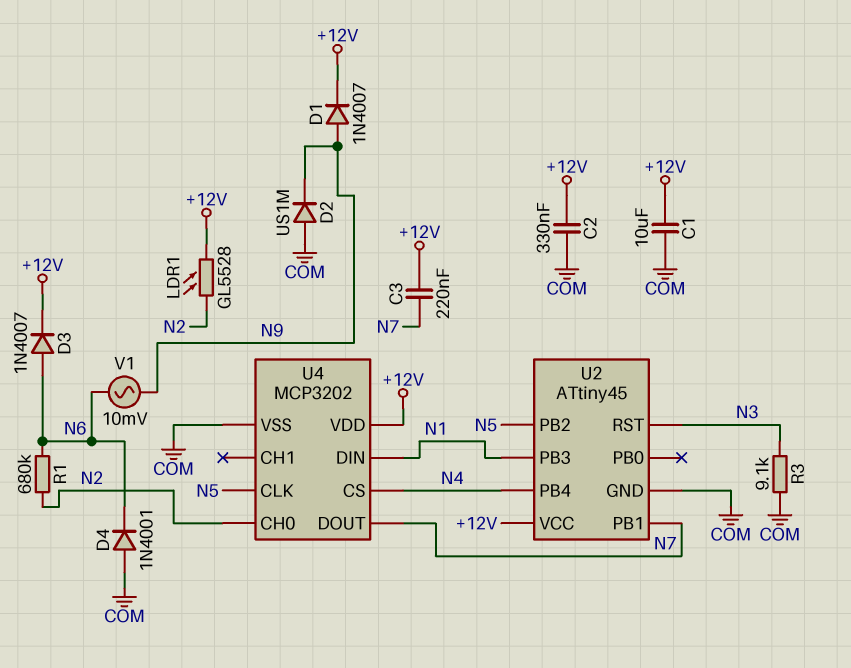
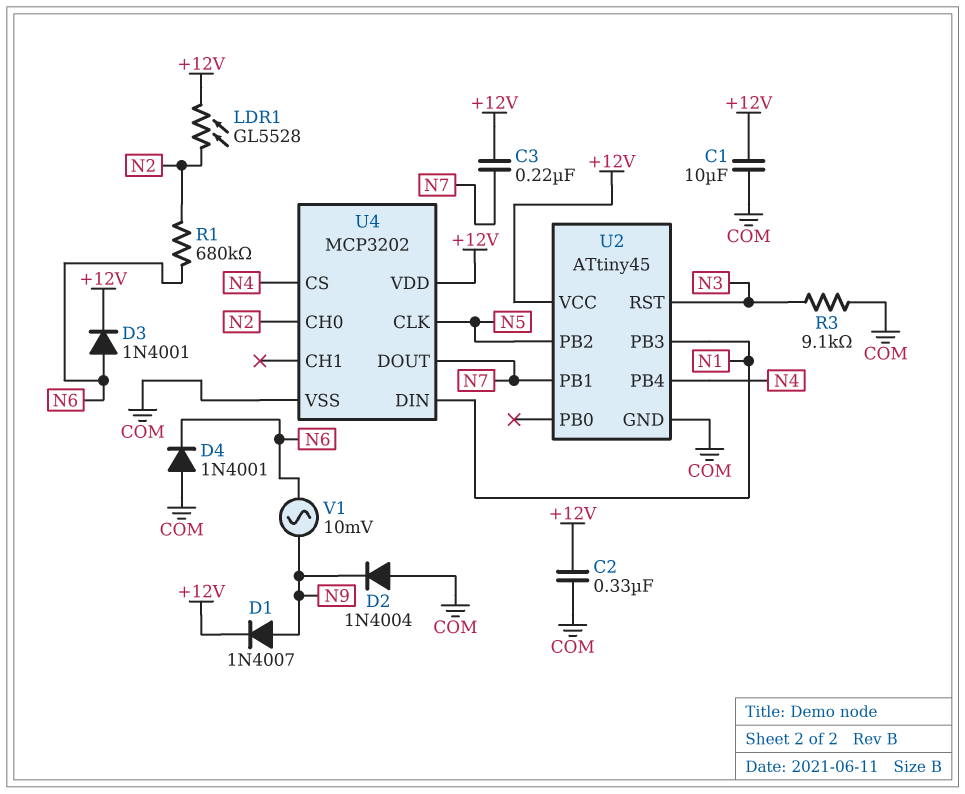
D2: diode US1M (A COM, K N9) -> diode 1N4004 (A COM, K N9)
D3: diode 1N4007 (A N6, K +12V) -> diode 1N4001 (A N6, K +12V)

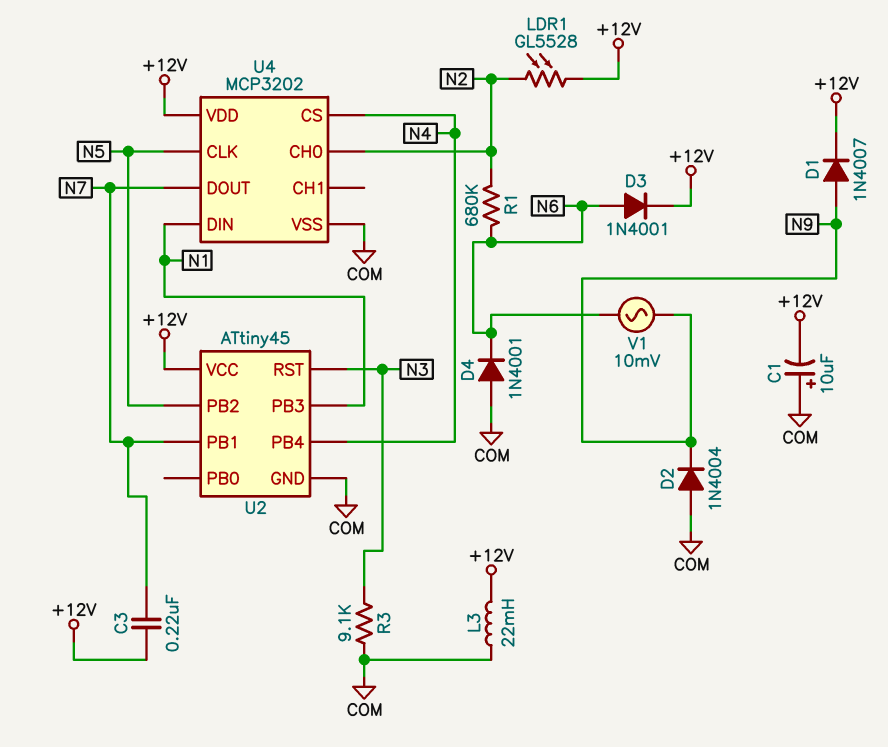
C1: 10uF (+12V, COM) -> 10uF (plus COM, minus +12V)
C2: 330nF (+12V, COM) -> none
L3: none -> 22mH (+12V, COM)

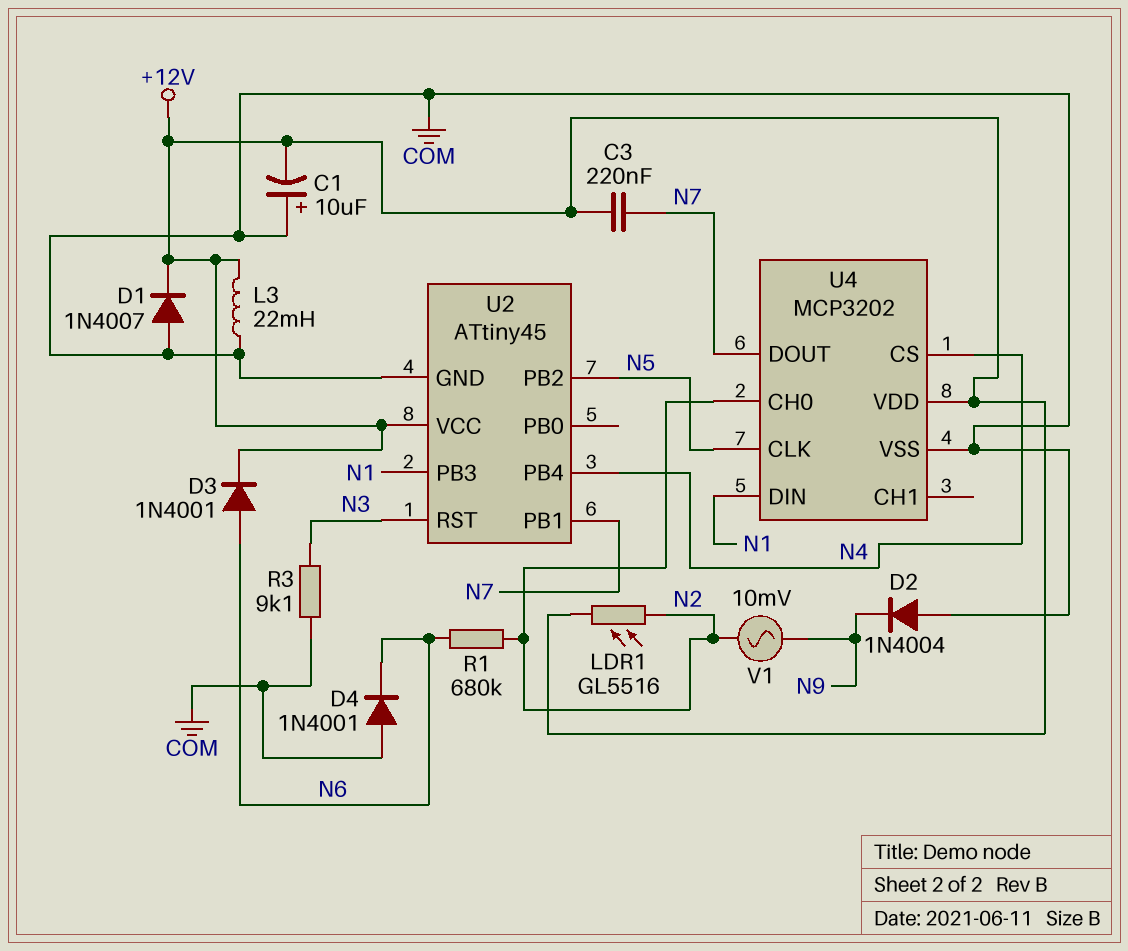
D1: diode 1N4007 (A N9, K +12V) -> diode 1N4007 (A COM, K +12V)
LDR1: GL5528 (+12V, N2) -> GL5516 (+12V, N2)
V1: AC 10mV (N6, N9) -> AC 10mV (N2, N9)

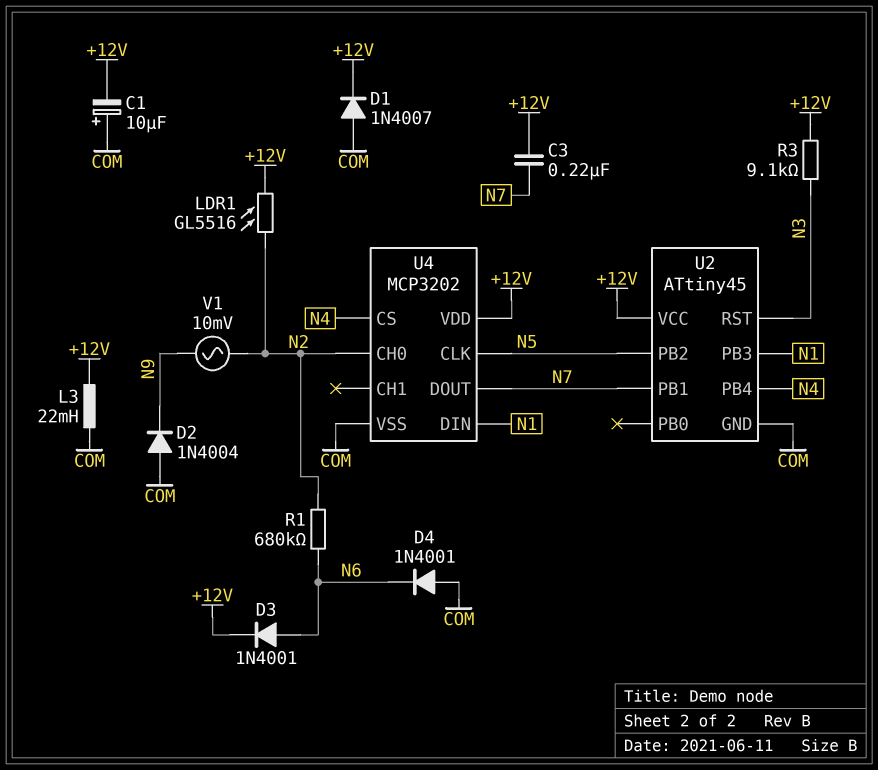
R3: 9.1k (COM, N3) -> 9.1k (+12V, N3)

